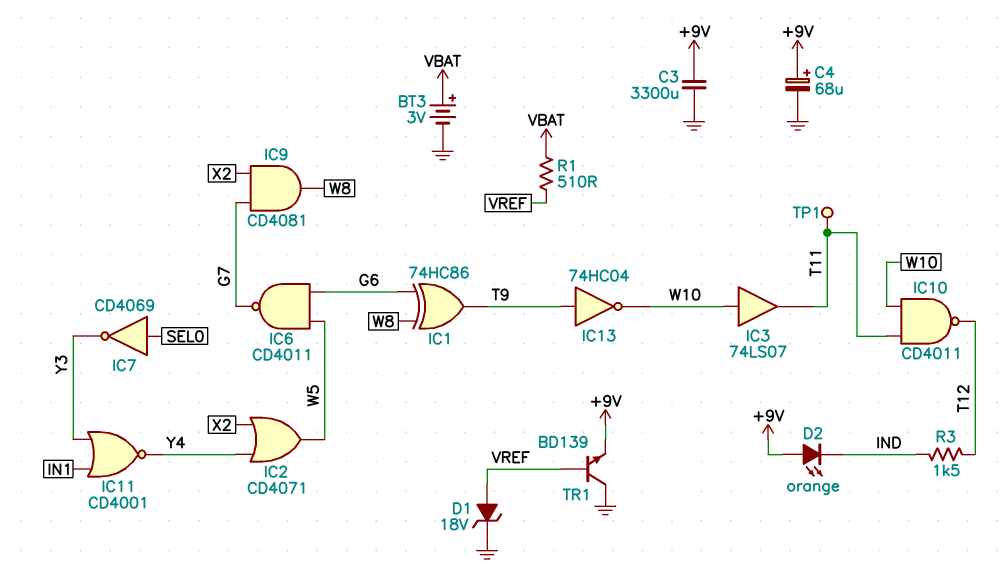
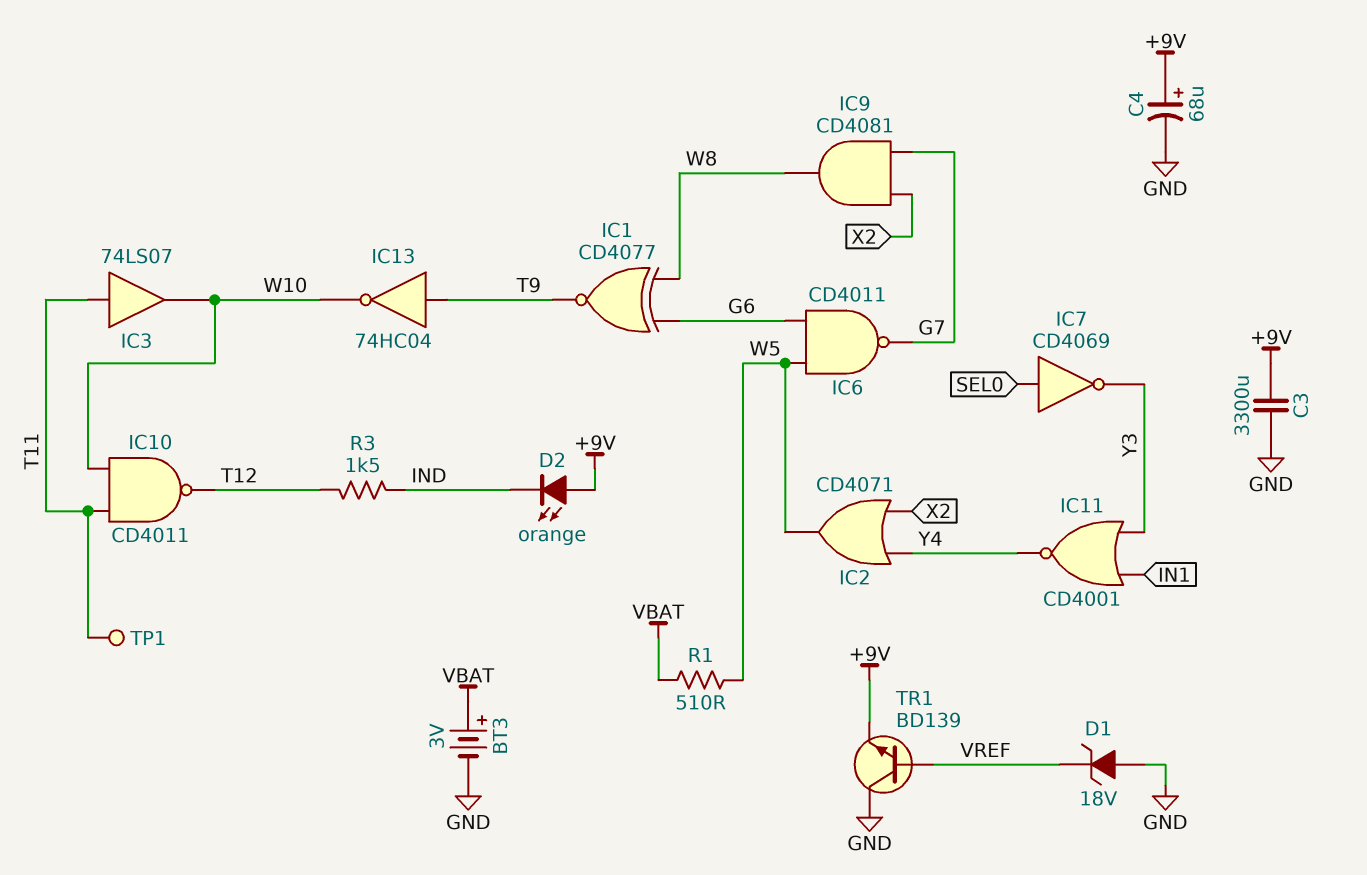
D1: zener 18V (A VREF, K GND) -> zener 18V (A GND, K VREF)
IC1: XOR 74HC86 (in G6, in W8, out T9) -> XNOR CD4077 (in G6, in W8, out T9)
IC3: buffer 74LS07 (in W10, out T11) -> buffer 74LS07 (in T11, out W10)
R1: 510 (VBAT, VREF) -> 510 (VBAT, W5)

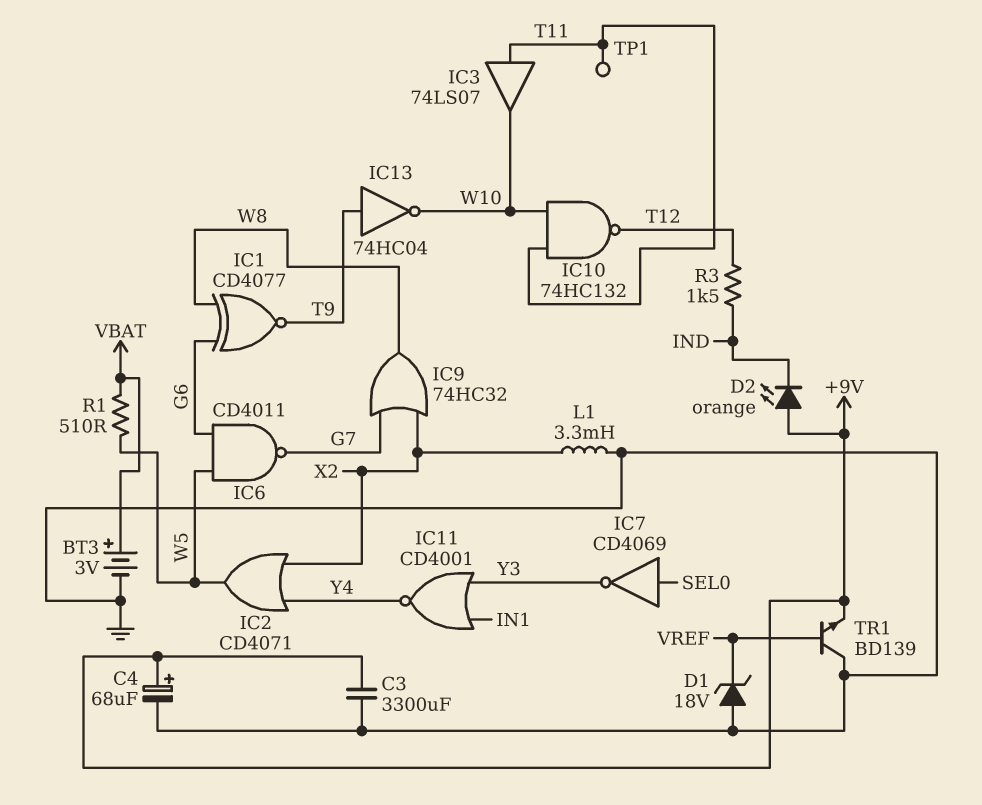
IC9: AND CD4081 (in G7, in X2, out W8) -> OR 74HC32 (in G7, in X2, out W8)
IC10: NAND CD4011 (in T11, in W10, out T12) -> NAND 74HC132 (in T11, in W10, out T12)
L1: none -> 3.3mH (GND, X2)

